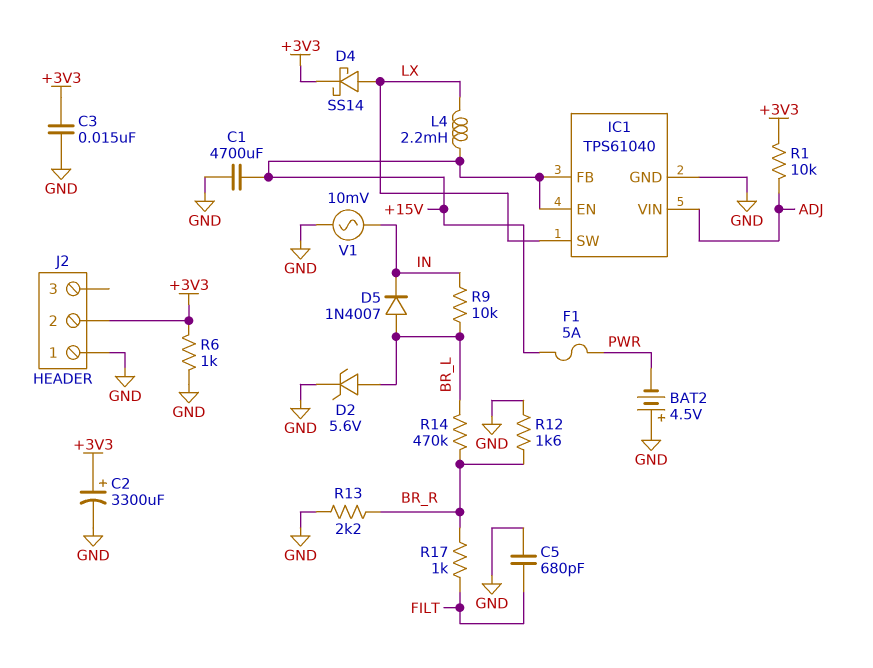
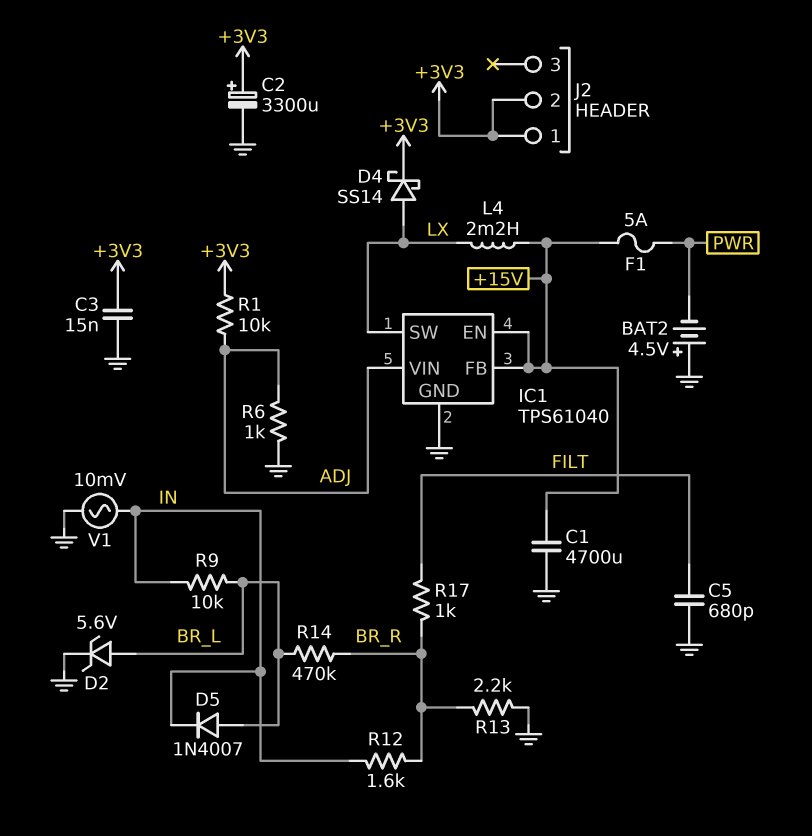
J2 pin 1: GND -> +3V3
R6: 1k (+3V3, GND) -> 1k (ADJ, GND)
R12: 1.6k (BR_R, GND) -> 1.6k (BR_R, IN)

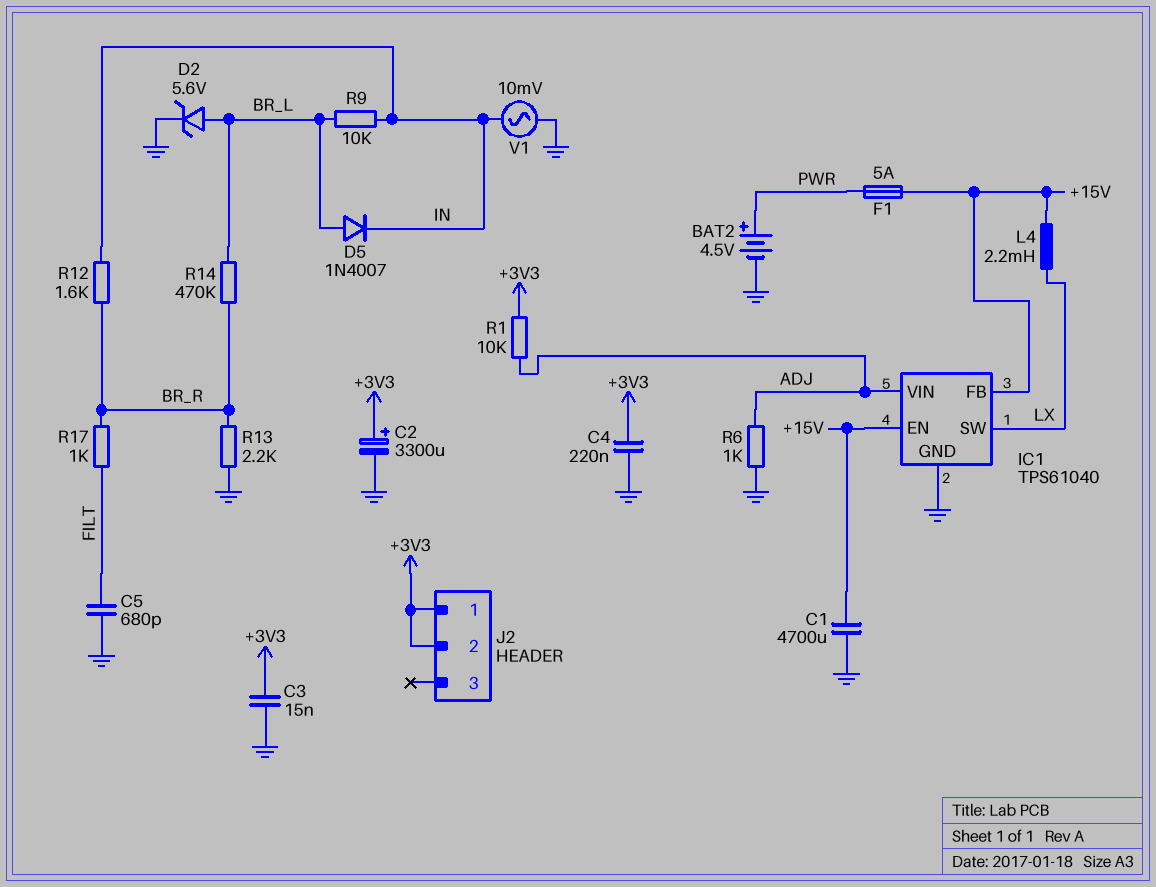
BAT2: 4.5V (plus GND, minus PWR) -> 4.5V (plus PWR, minus GND)
C4: none -> 220nF (+3V3, GND)
D4: schottky SS14 (A LX, K +3V3) -> none

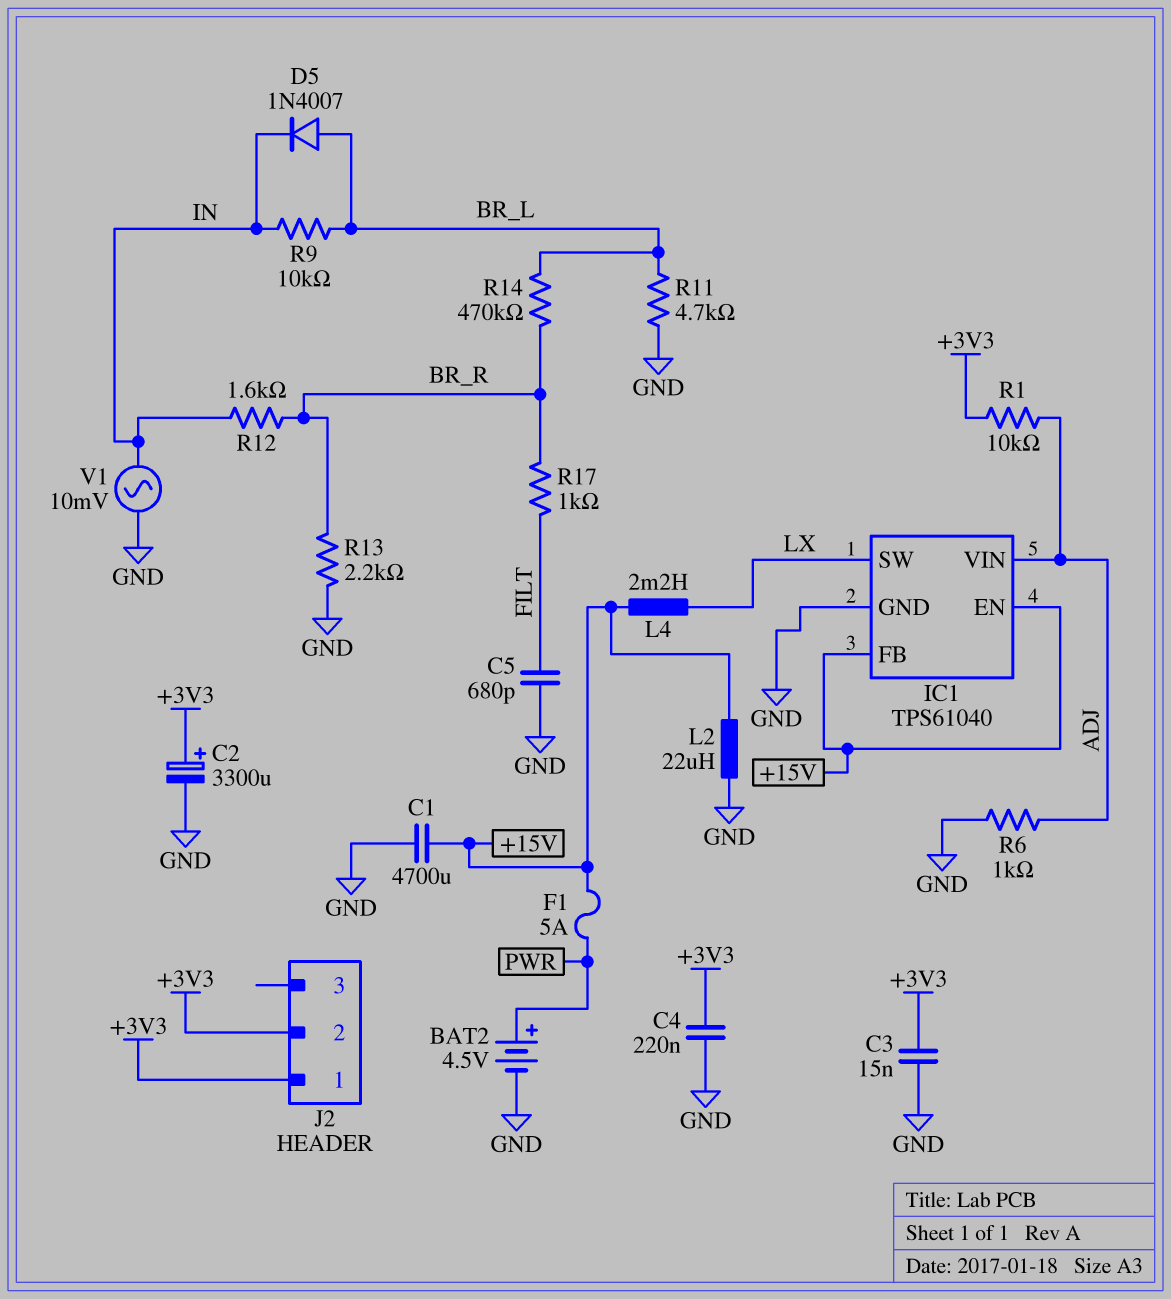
D2: zener 5.6V (A BR_L, K GND) -> none
L2: none -> 22uH (+15V, GND)
R11: none -> 4.7k (BR_L, GND)

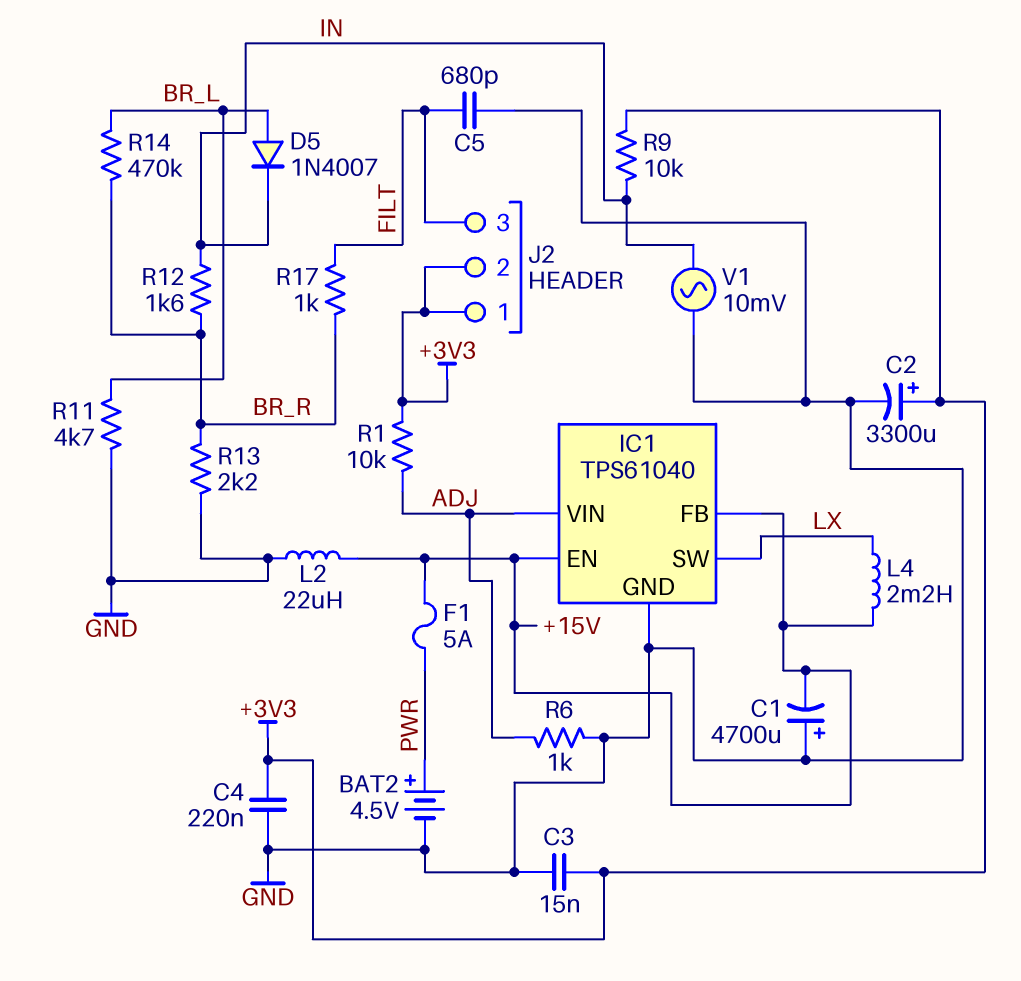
C1: 4700uF (+15V, GND) -> 4700uF (plus GND, minus +15V)
J2 pin 3: none -> FILT
R9: 10k (BR_L, IN) -> 10k (+3V3, IN)

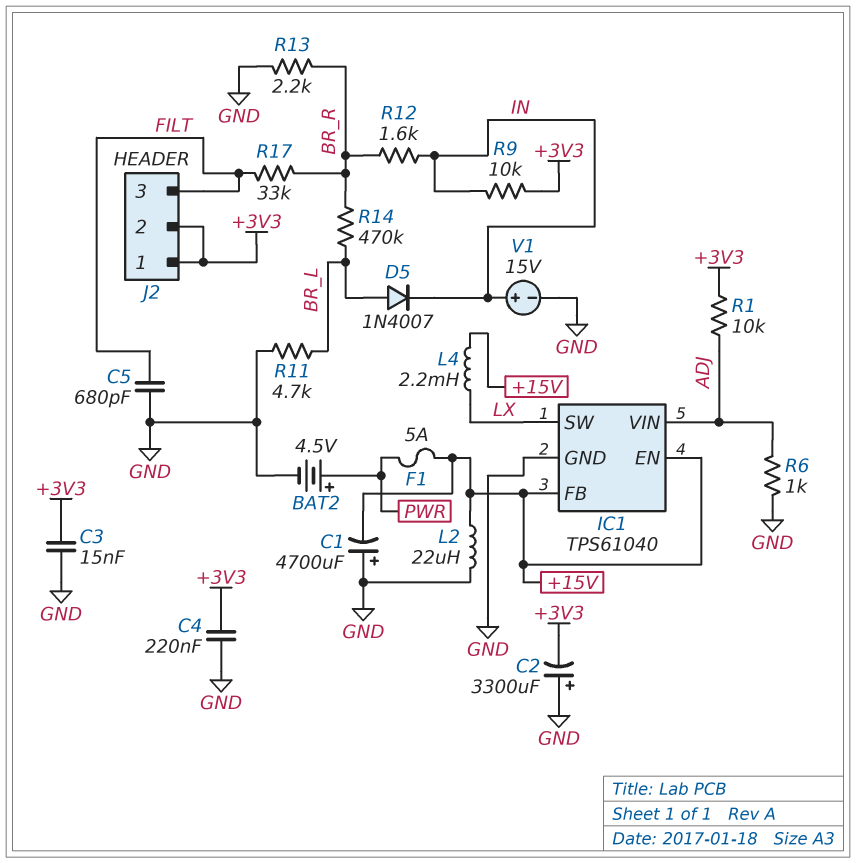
C2: 3300uF (plus +3V3, minus GND) -> 3300uF (plus GND, minus +3V3)
R17: 1k (BR_R, FILT) -> 33k (BR_R, FILT)
V1: AC 10mV (GND, IN) -> 15V (plus IN, minus GND)

